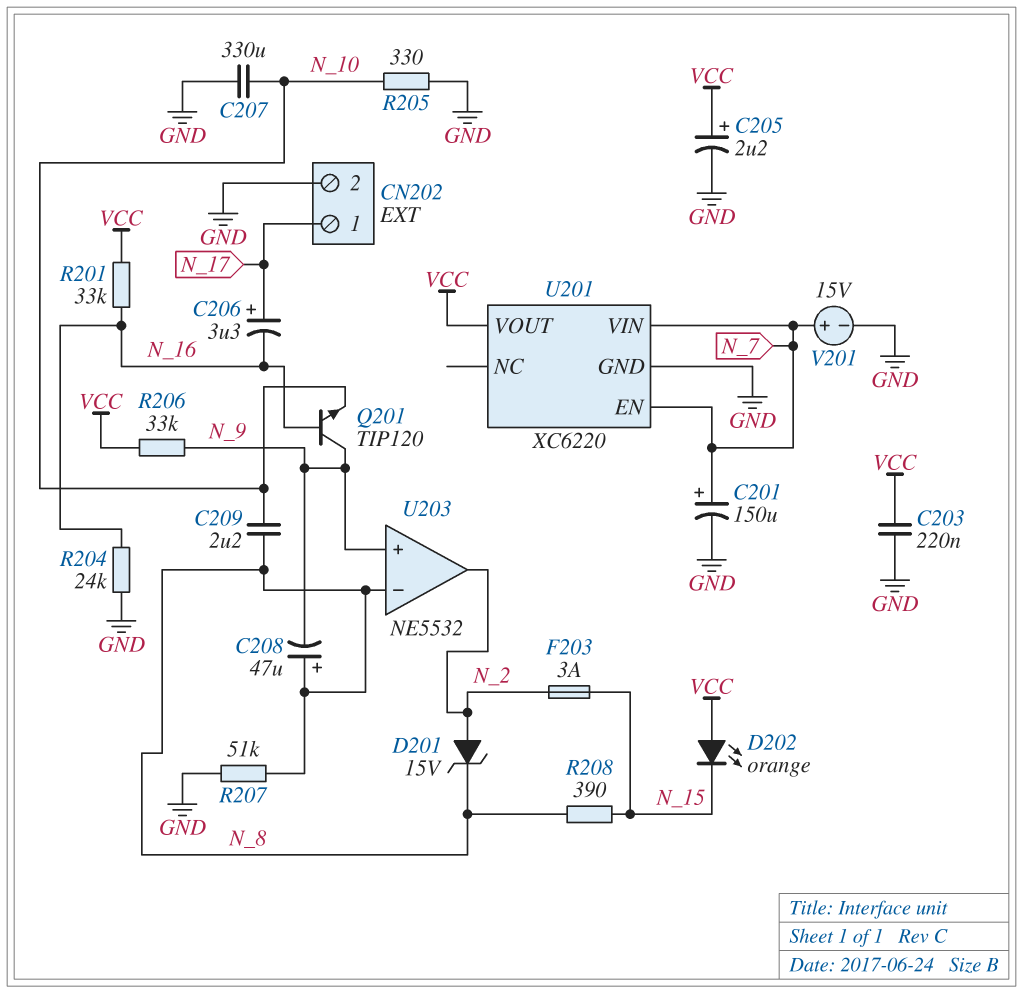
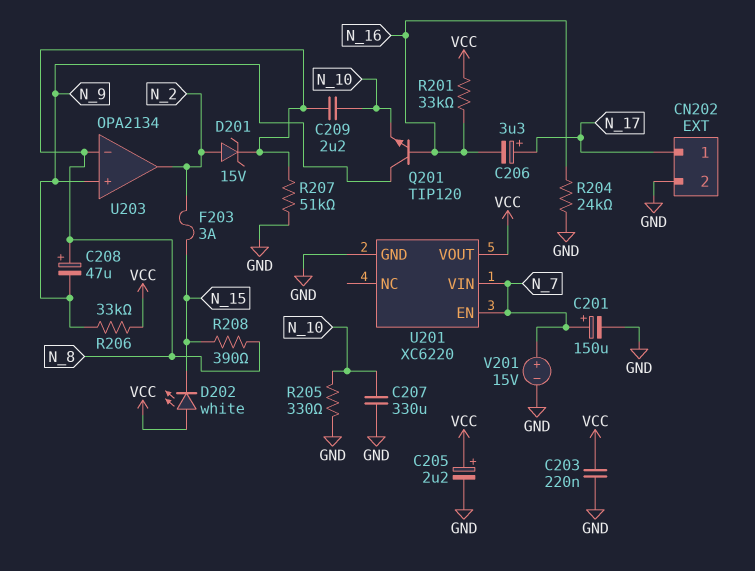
D202: LED orange (A VCC, K N_15) -> LED white (A VCC, K N_15)
U203: NE5532 -> OPA2134

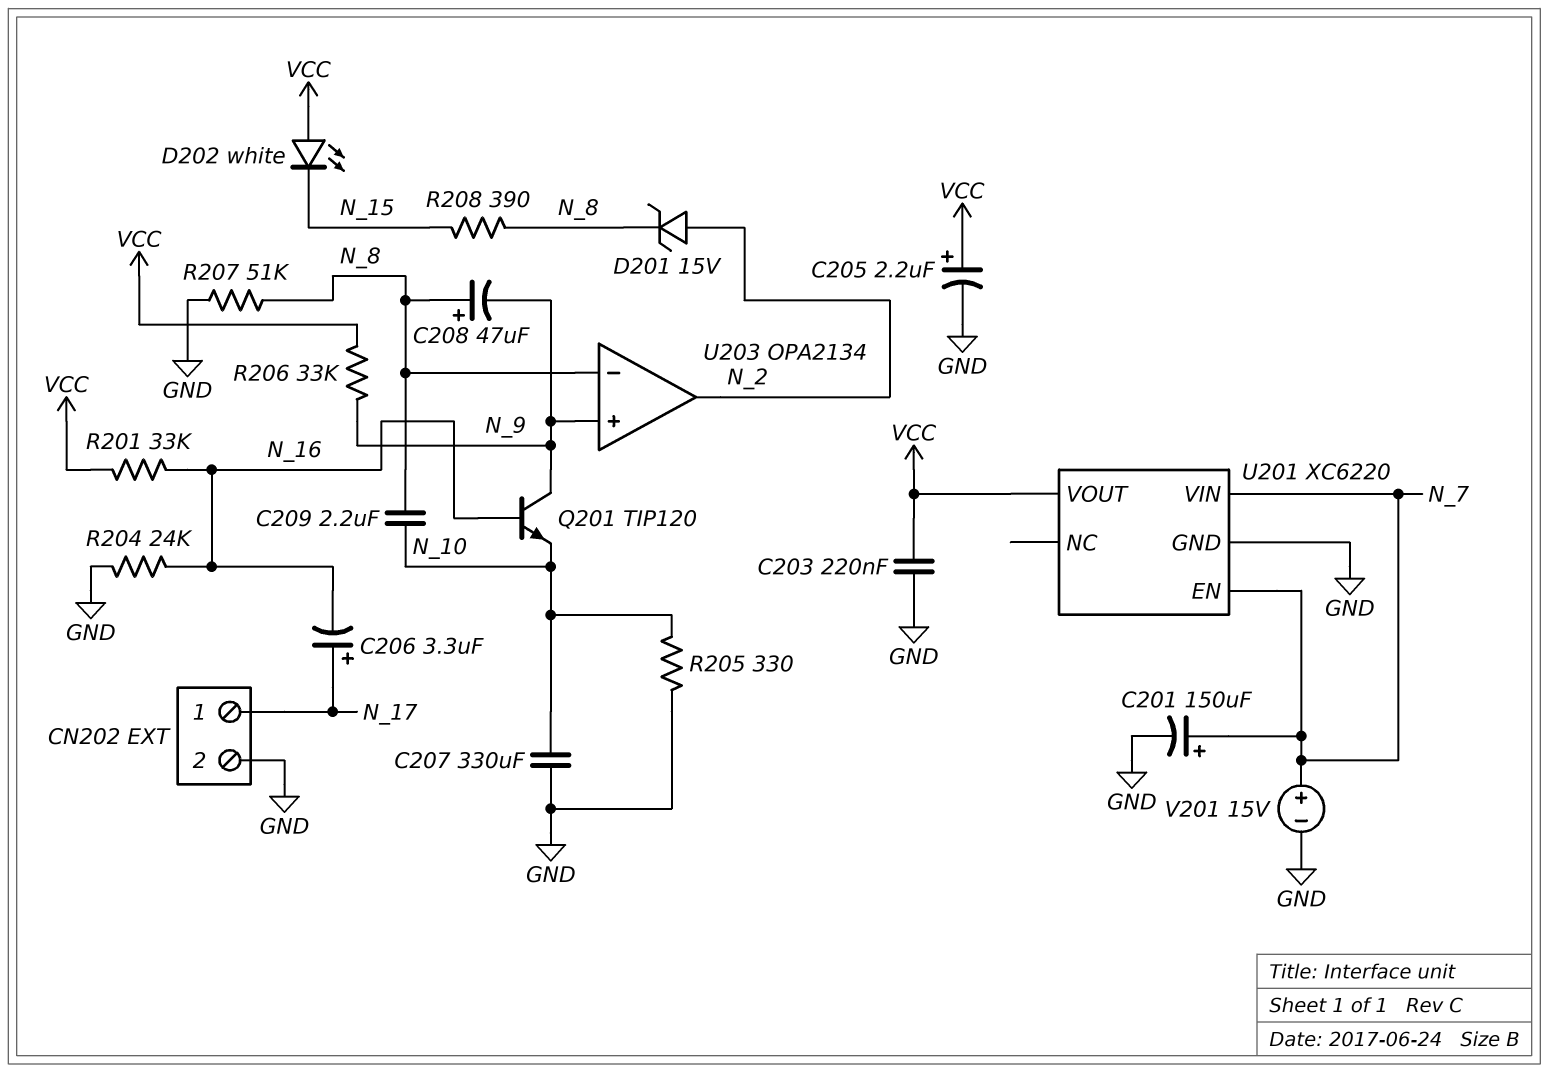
F203: 3A (N_2, N_15) -> none

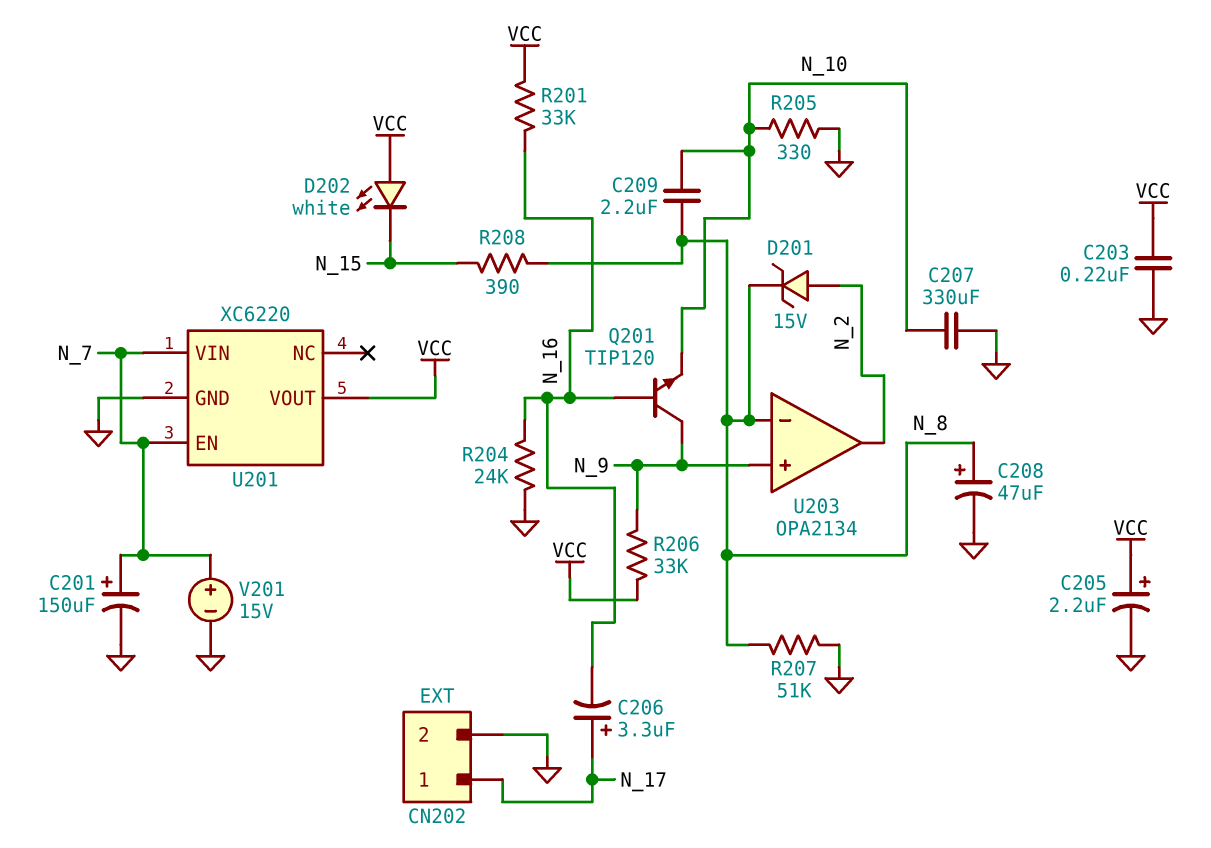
C208: 47uF (plus N_8, minus N_9) -> 47uF (plus N_8, minus GND)

